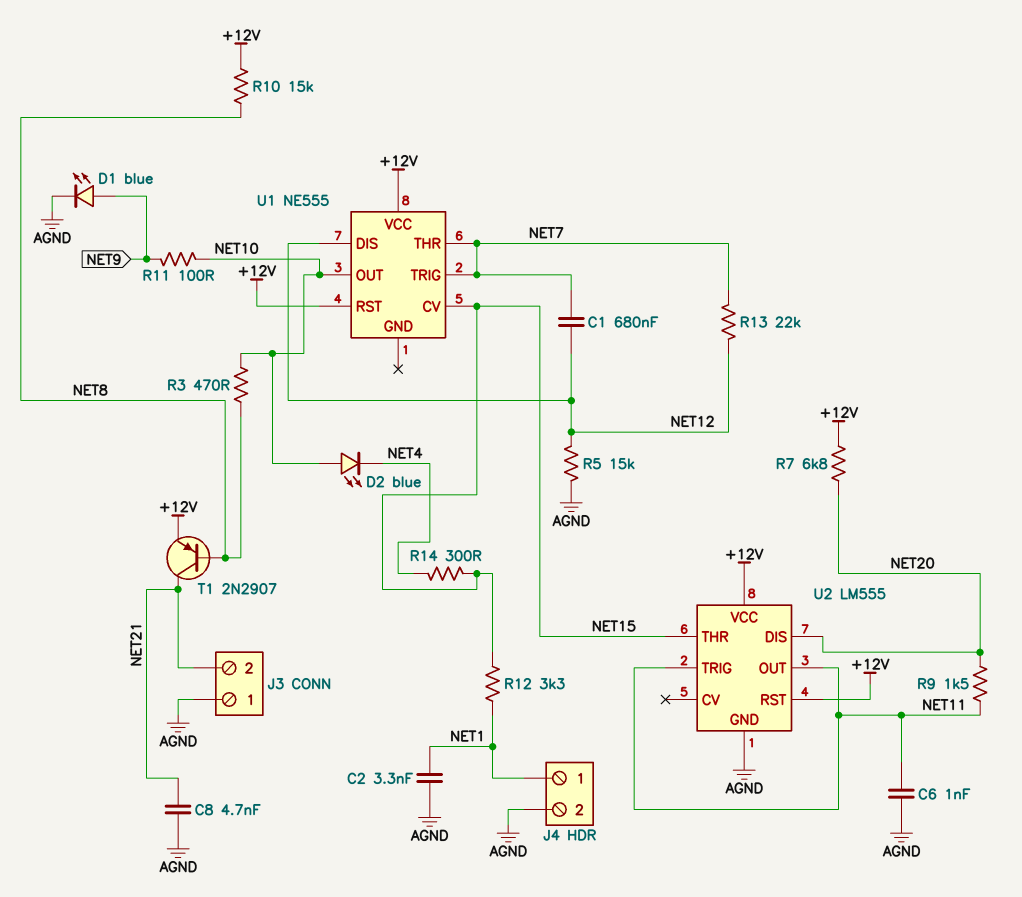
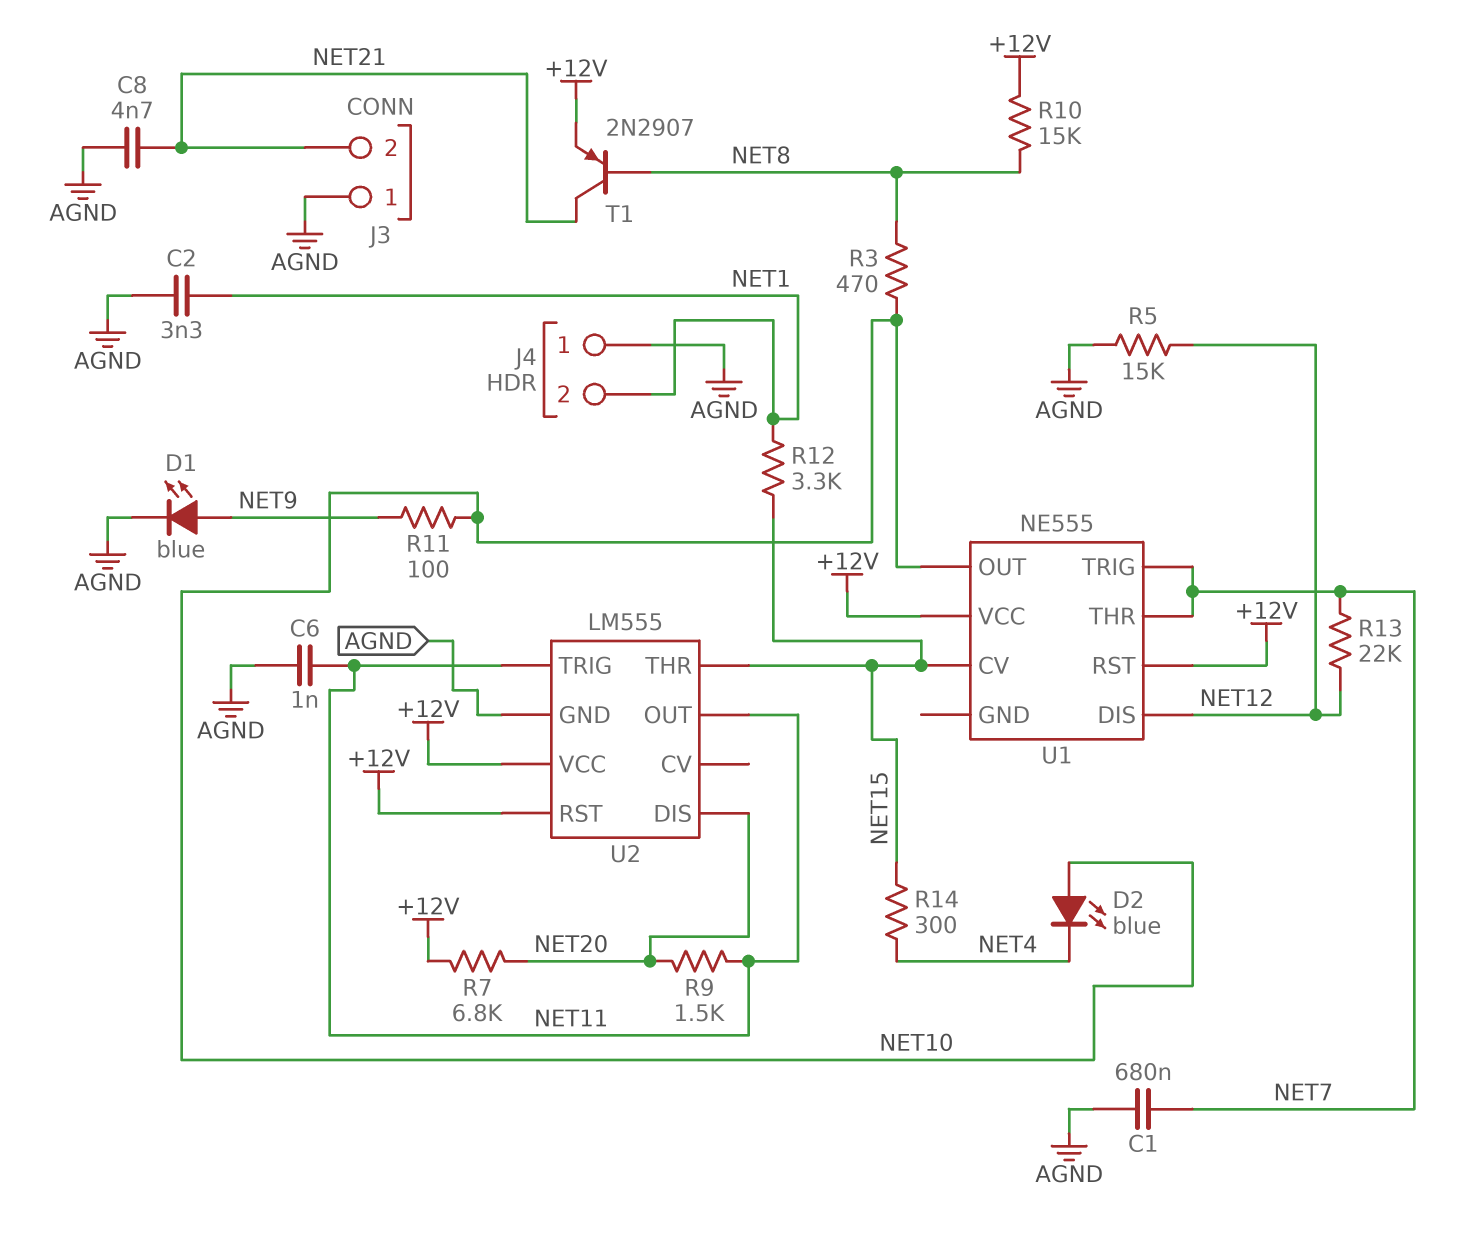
C1: 680nF (NET7, NET12) -> 680nF (AGND, NET7)
J4 pin 1: NET1 -> AGND
J4 pin 2: AGND -> NET1

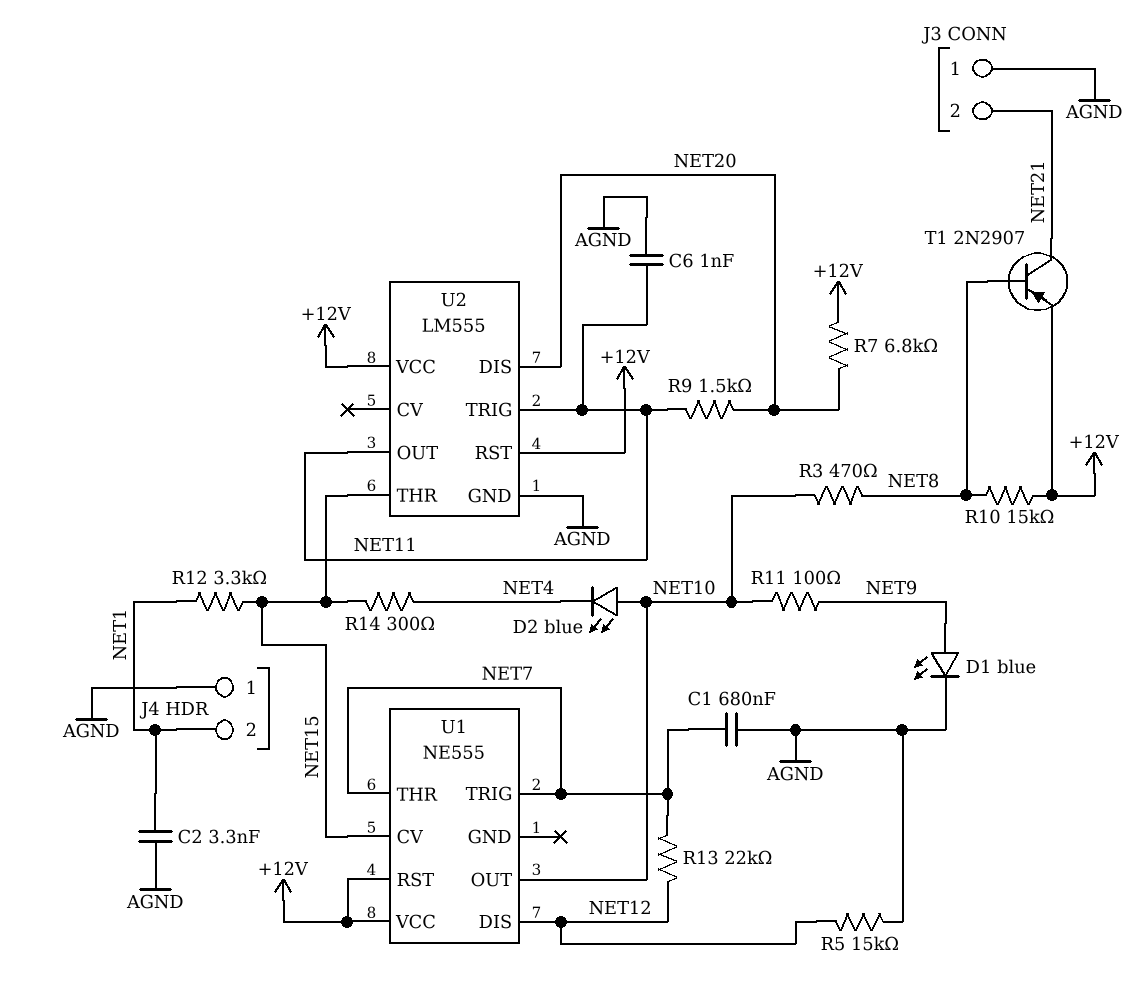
C8: 4.7nF (AGND, NET21) -> none

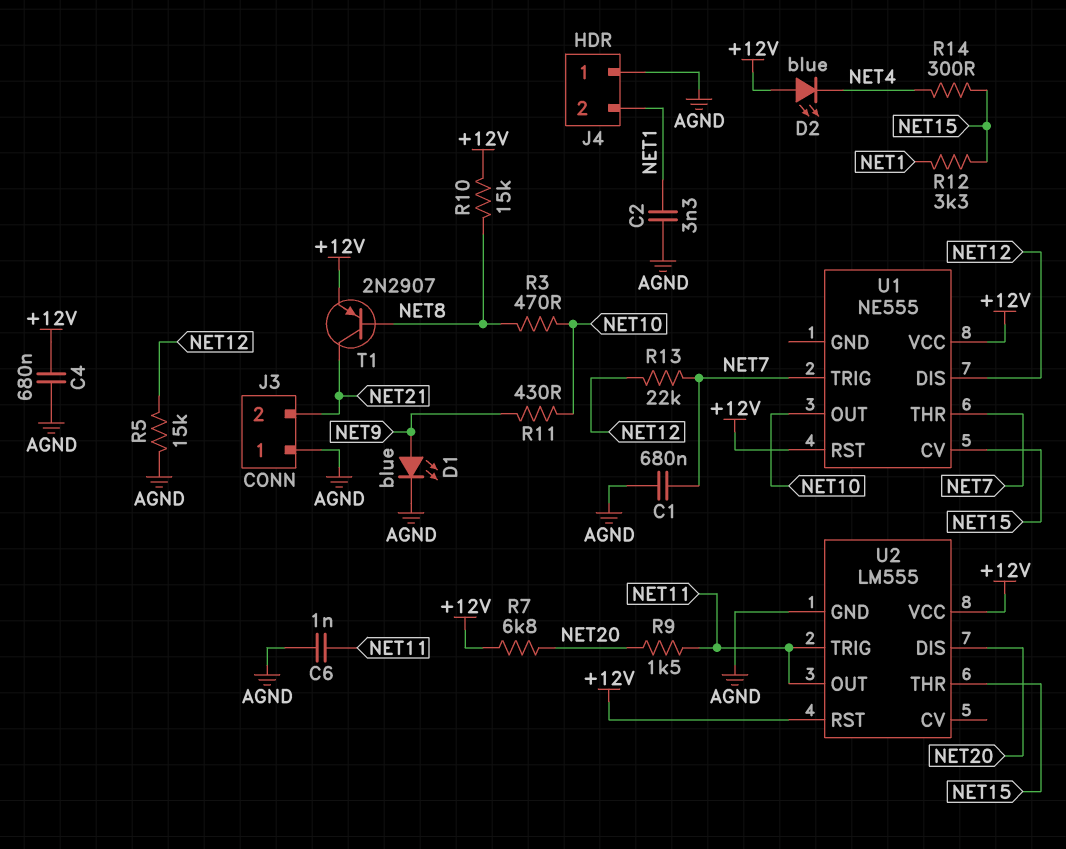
C4: none -> 680nF (+12V, AGND)
D2: LED blue (A NET10, K NET4) -> LED blue (A +12V, K NET4)
R11: 100 (NET9, NET10) -> 430 (NET9, NET10)

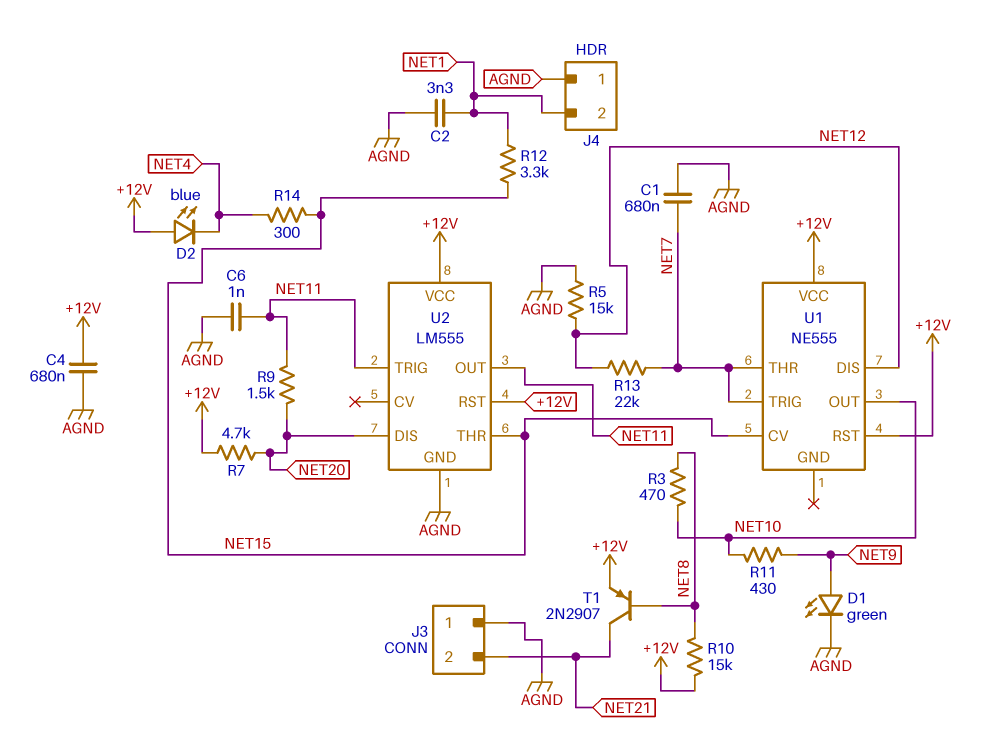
D1: LED blue (A NET9, K AGND) -> LED green (A NET9, K AGND)
R7: 6.8k (+12V, NET20) -> 4.7k (+12V, NET20)

